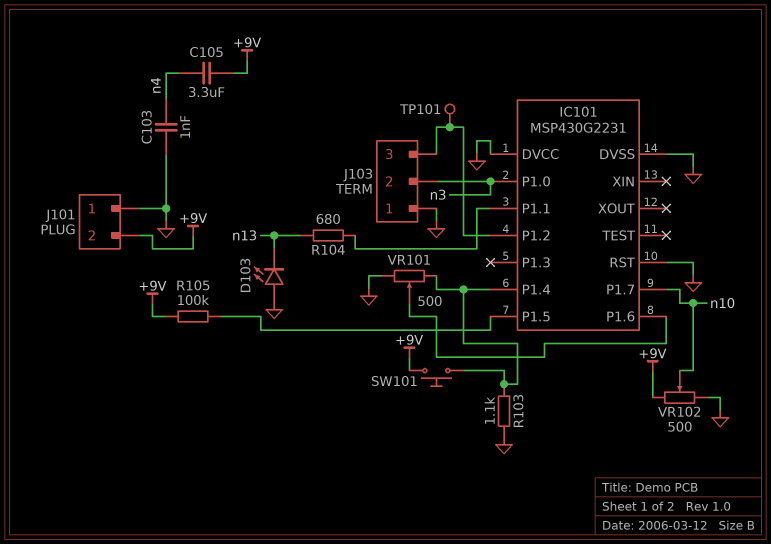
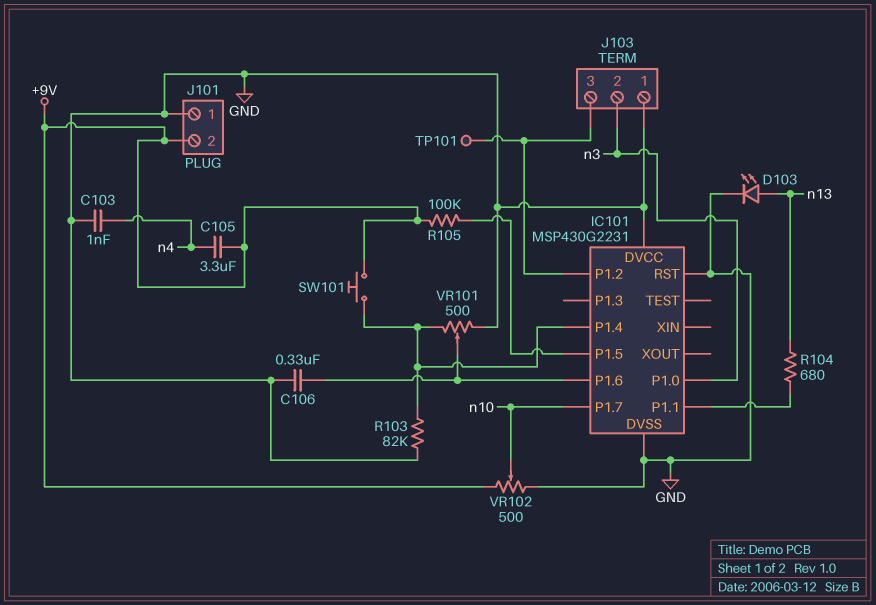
C106: none -> 330nF (GND, IC101/P1.6)
D103: LED (A GND, K n13) -> LED (A n13, K GND)
R103: 1.1k (GND, IC101/P1.4) -> 82k (GND, IC101/P1.4)

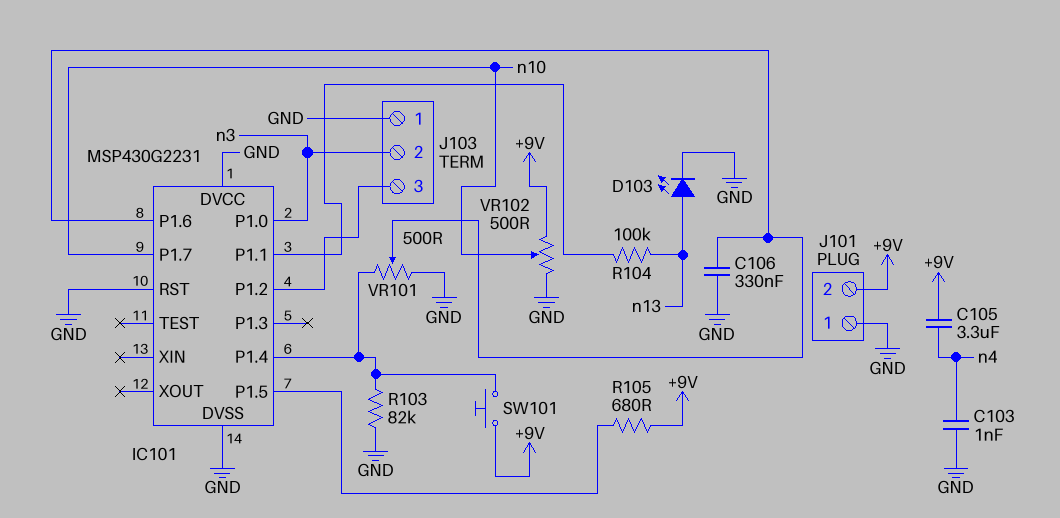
R104: 680 (IC101/P1.1, n13) -> 100k (IC101/P1.1, n13)
R105: 100k (+9V, IC101/P1.5) -> 680 (+9V, IC101/P1.5)
TP101: test point (IC101/P1.2) -> none

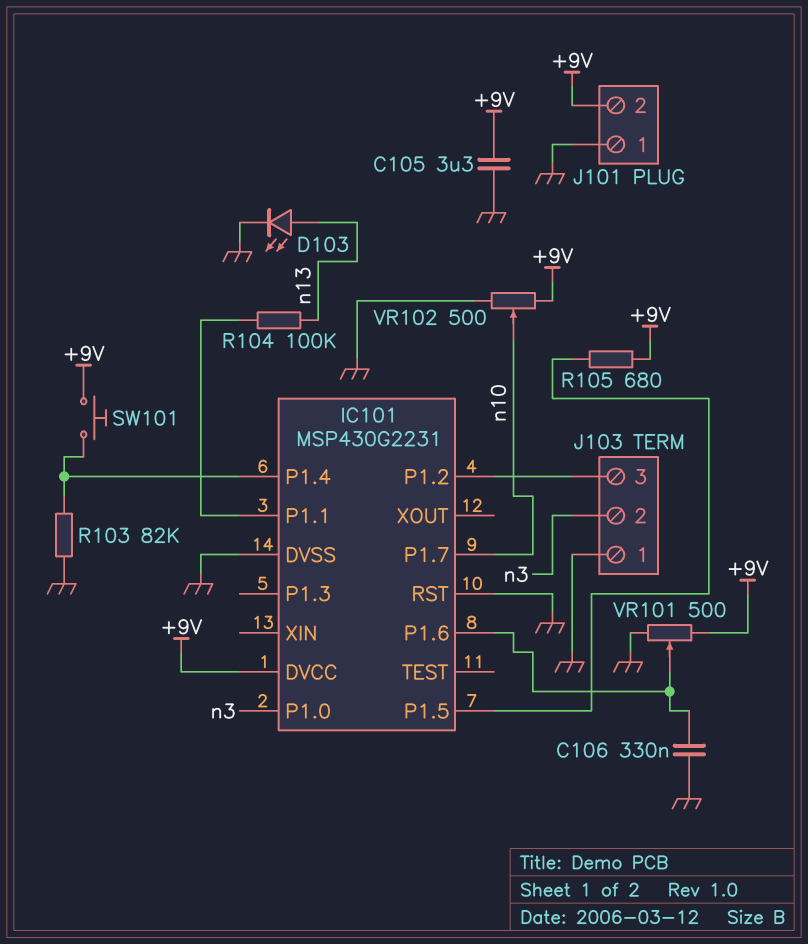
C103: 1nF (GND, n4) -> none
C105: 3.3uF (+9V, n4) -> 3.3uF (+9V, GND)
IC101 pin DVCC: GND -> +9V
VR101: 500 (GND, IC101/P1.4, wiper IC101/P1.6) -> 500 (+9V, GND, wiper IC101/P1.6)

